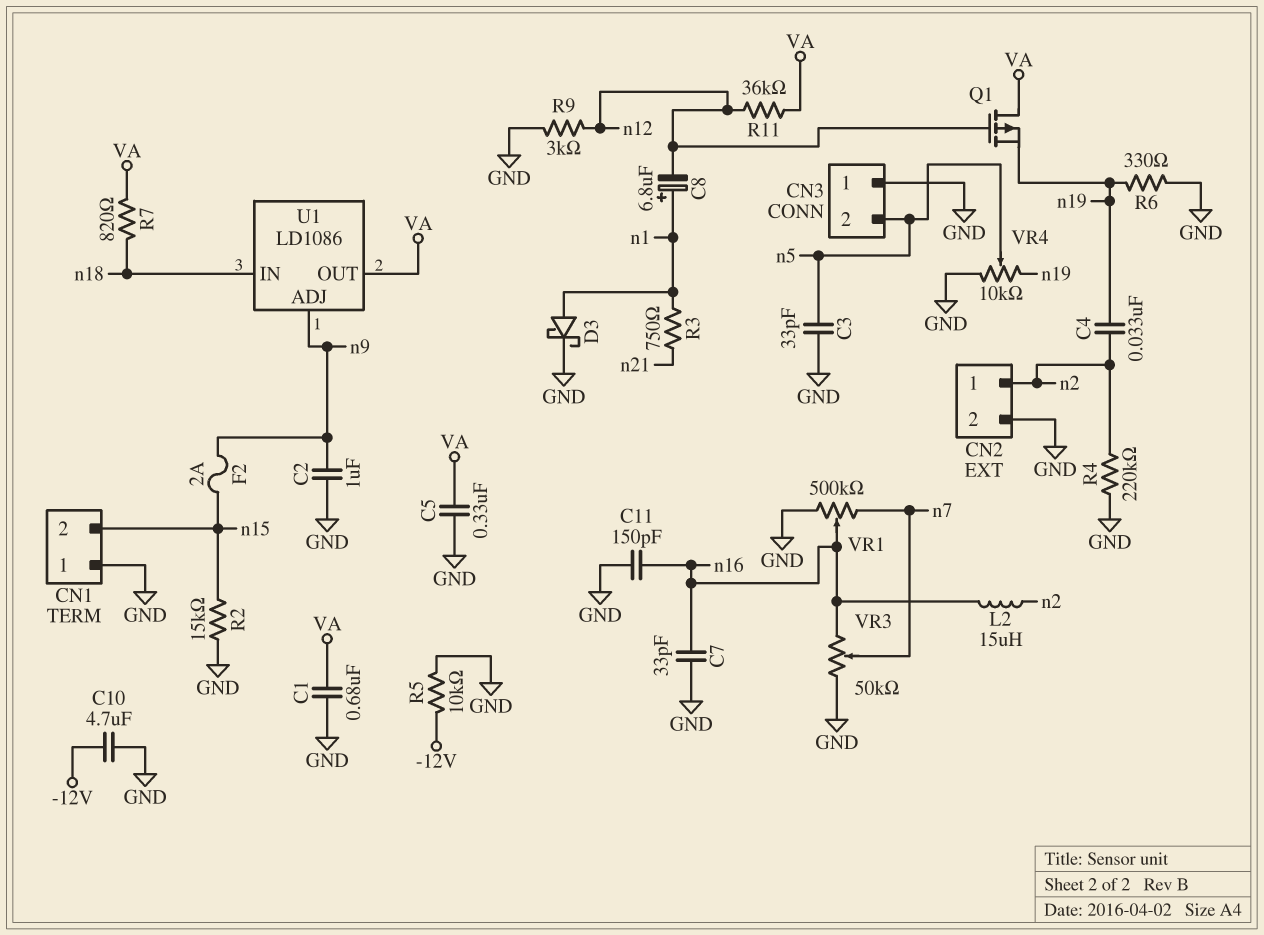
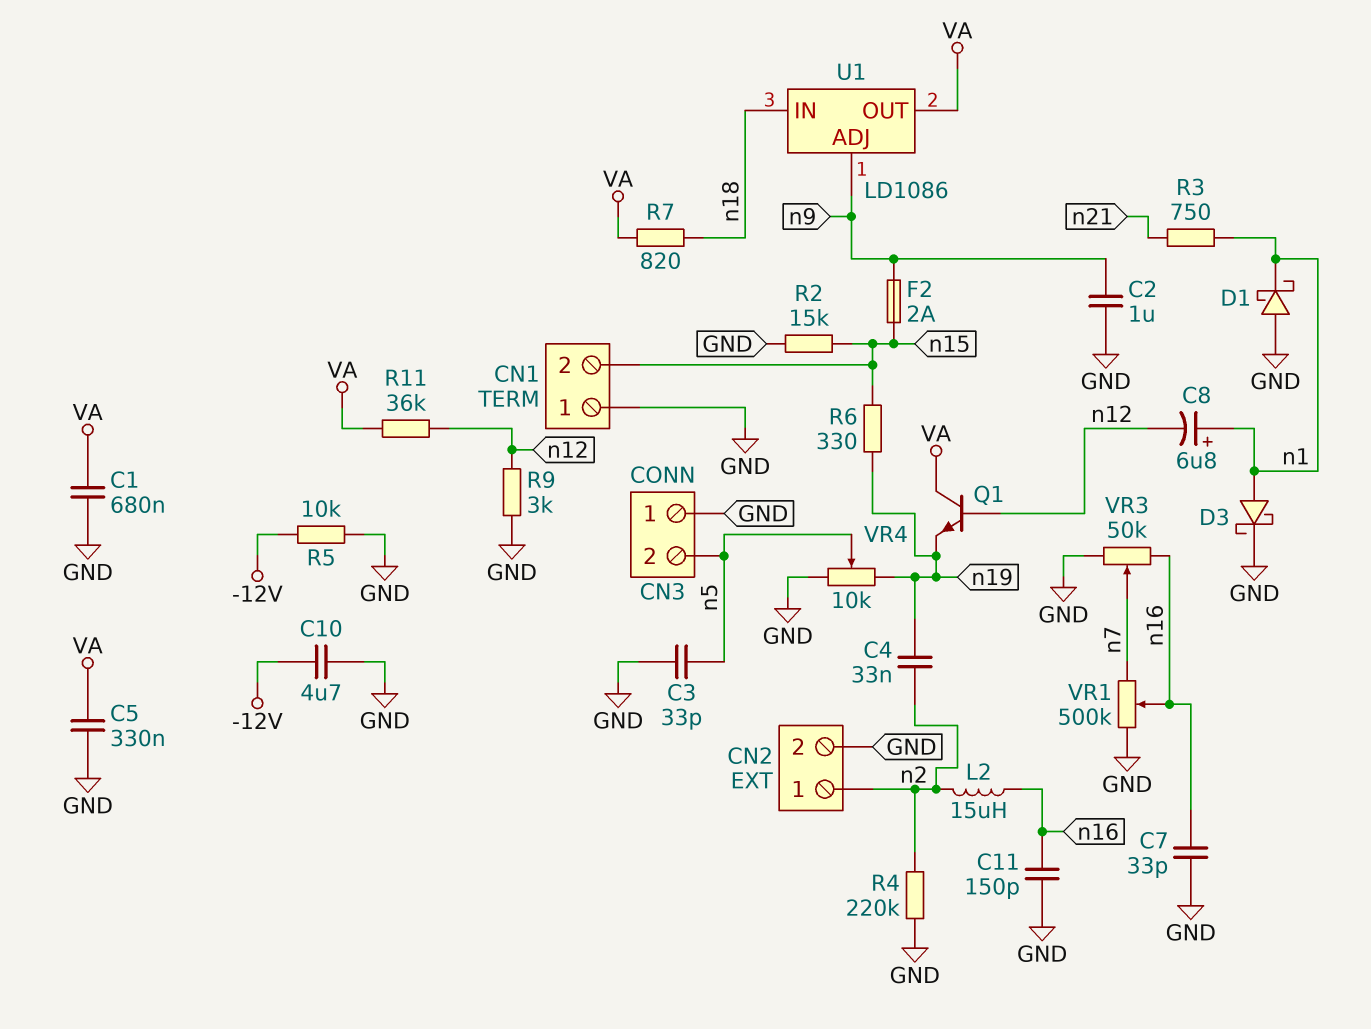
D1: none -> schottky (A GND, K n1)
Q1: PMOS (G n12, D VA, S n19) -> NPN (B n12, C VA, E n19)
R6: 330 (GND, n19) -> 330 (n15, n19)

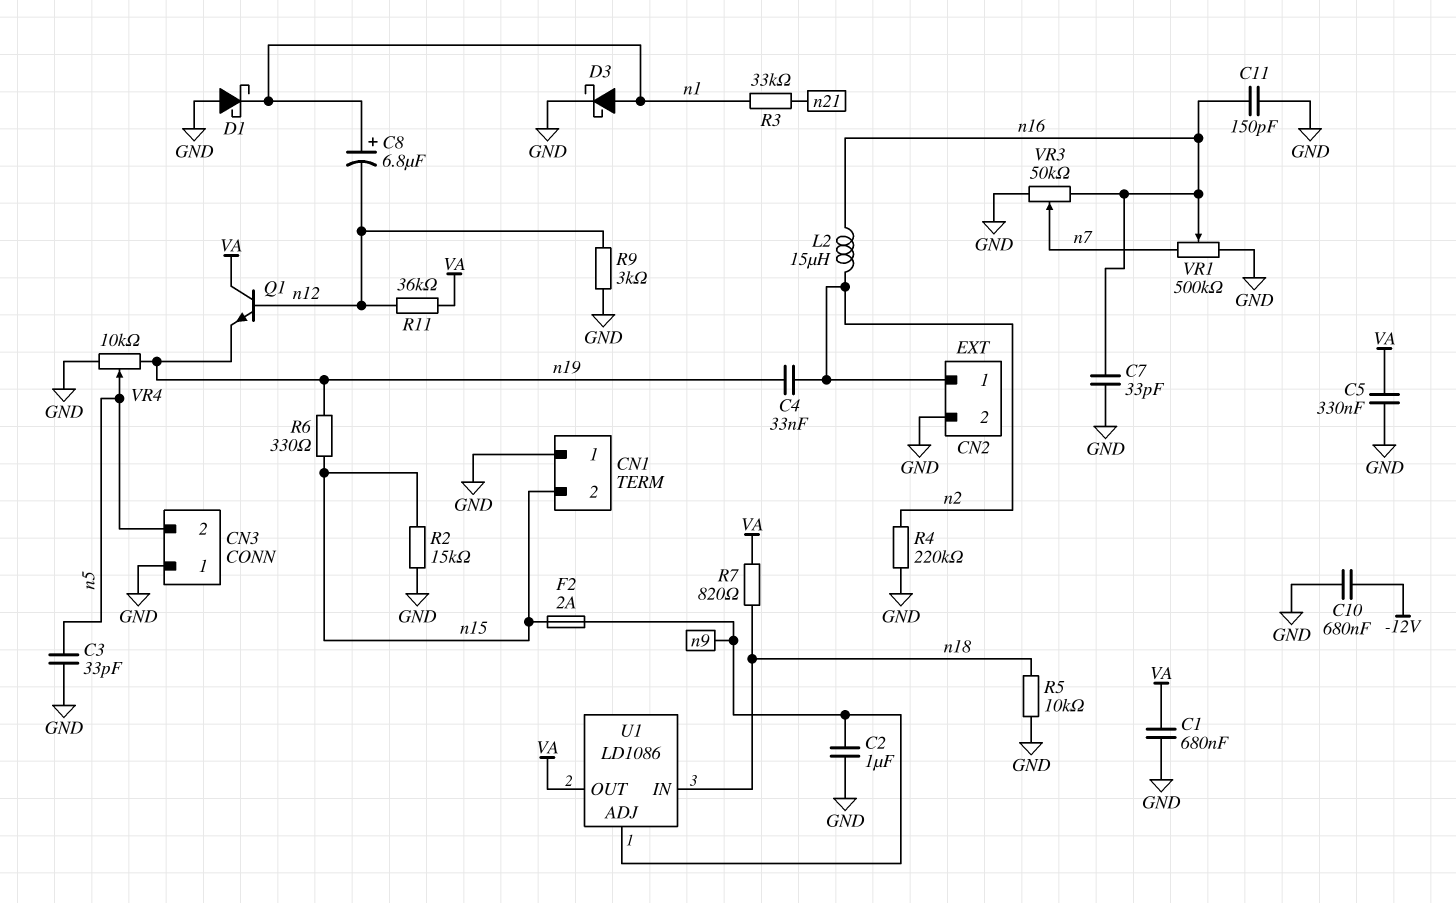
C10: 4.7uF (-12V, GND) -> 680nF (-12V, GND)
R3: 750 (n1, n21) -> 33k (n1, n21)
R5: 10k (-12V, GND) -> 10k (GND, n18)

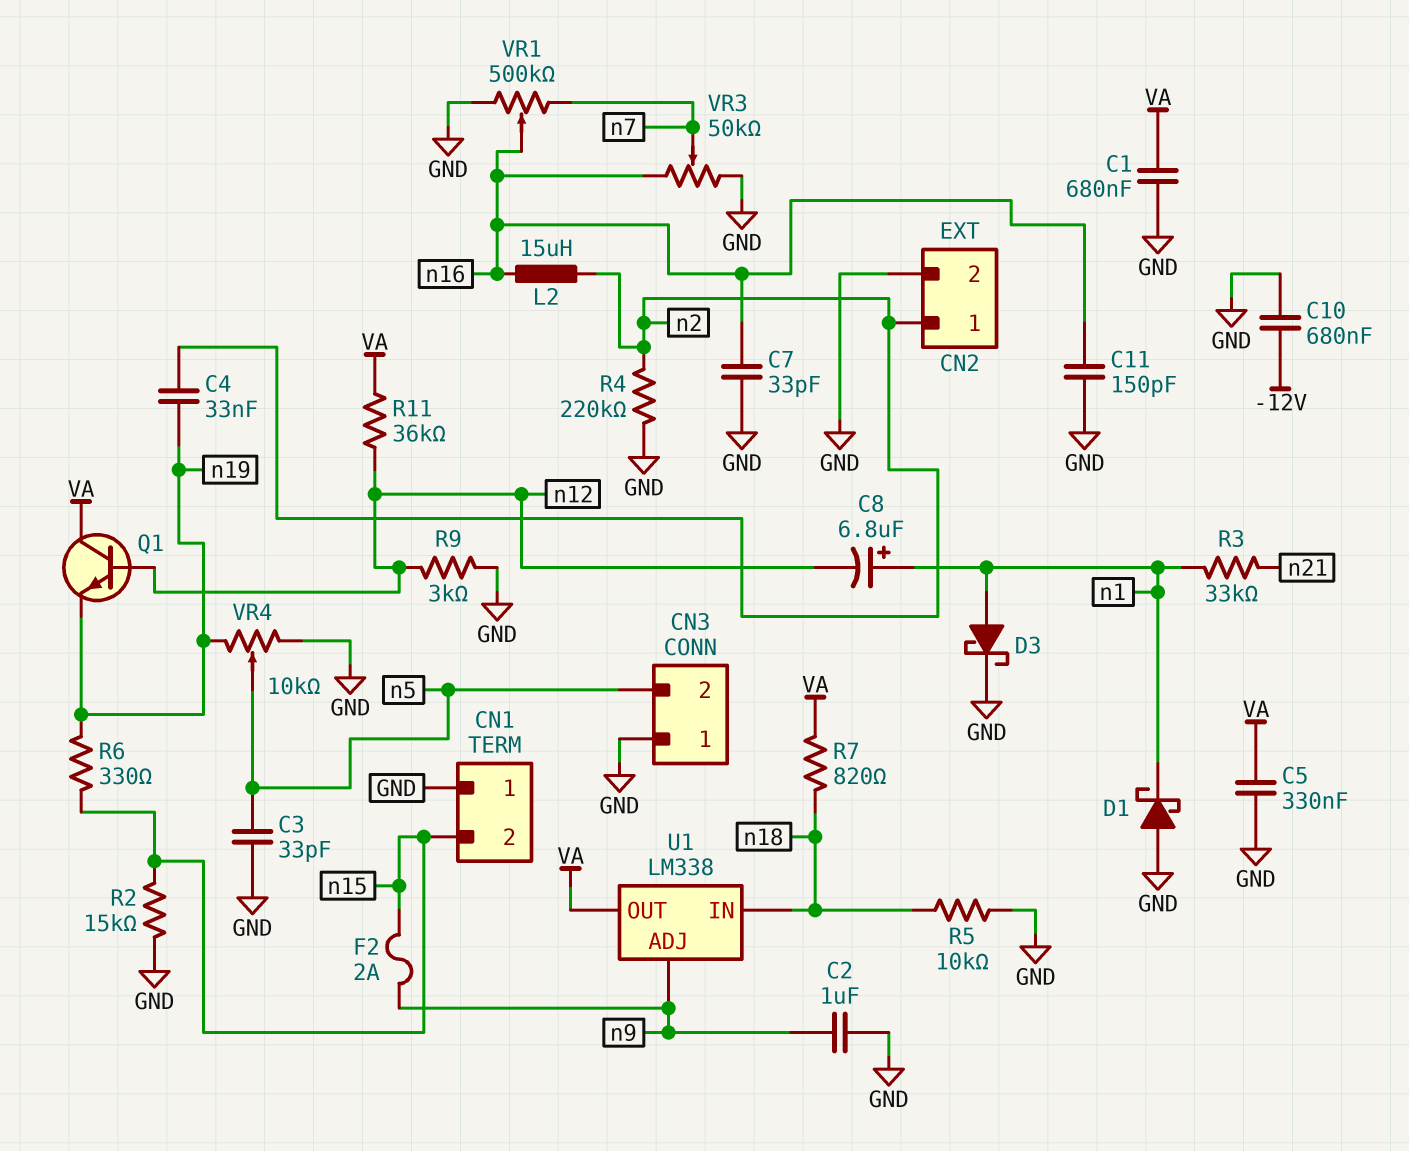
U1: LD1086 -> LM338

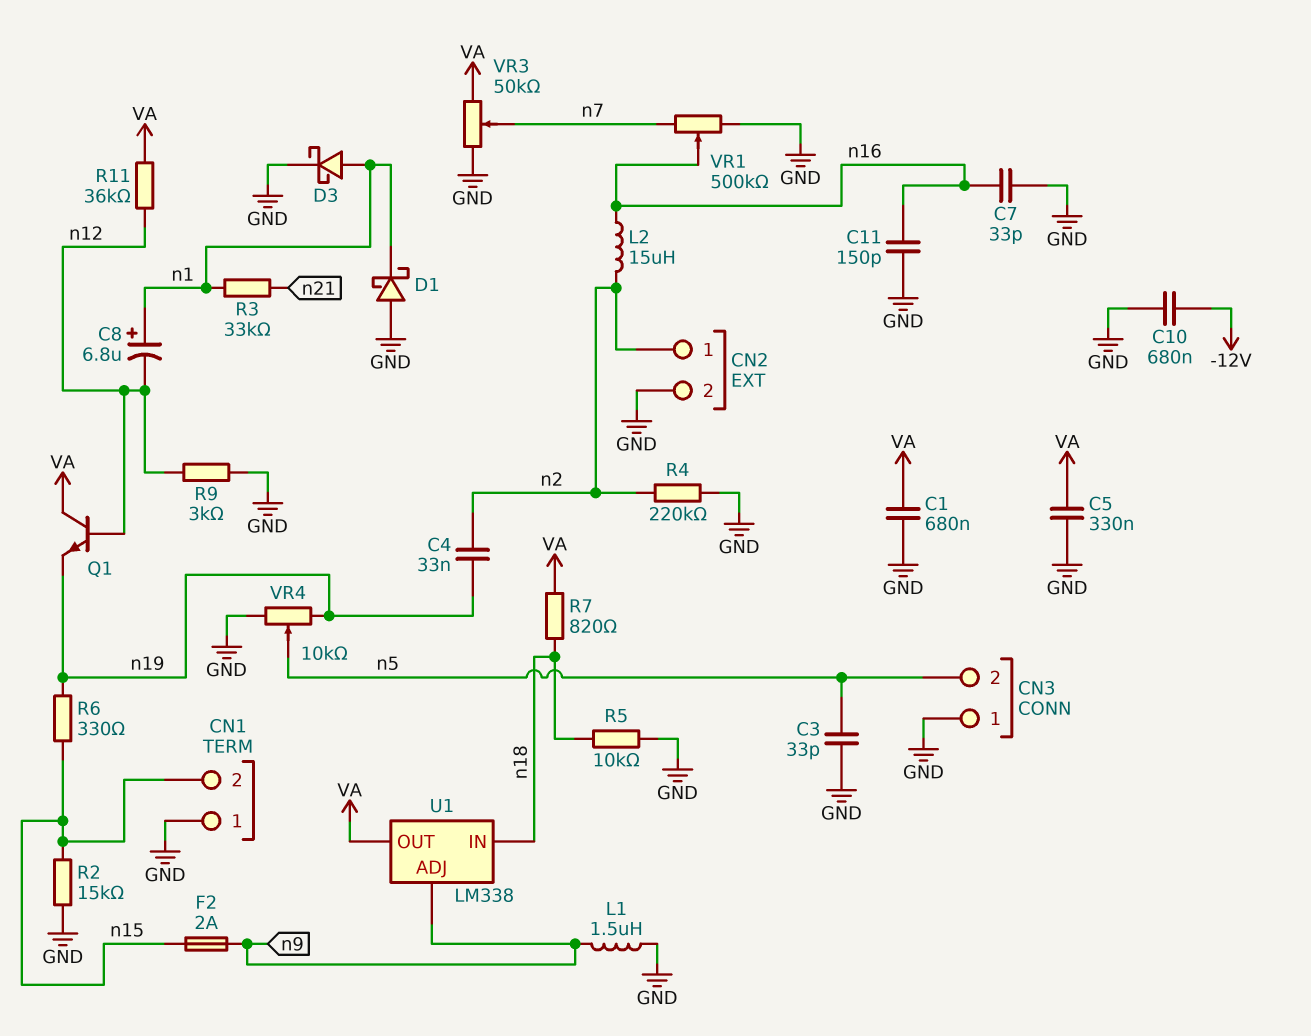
C2: 1uF (GND, n9) -> none
L1: none -> 1.5uH (GND, n9)
VR3: 50k (GND, n16, wiper n7) -> 50k (GND, VA, wiper n7)

